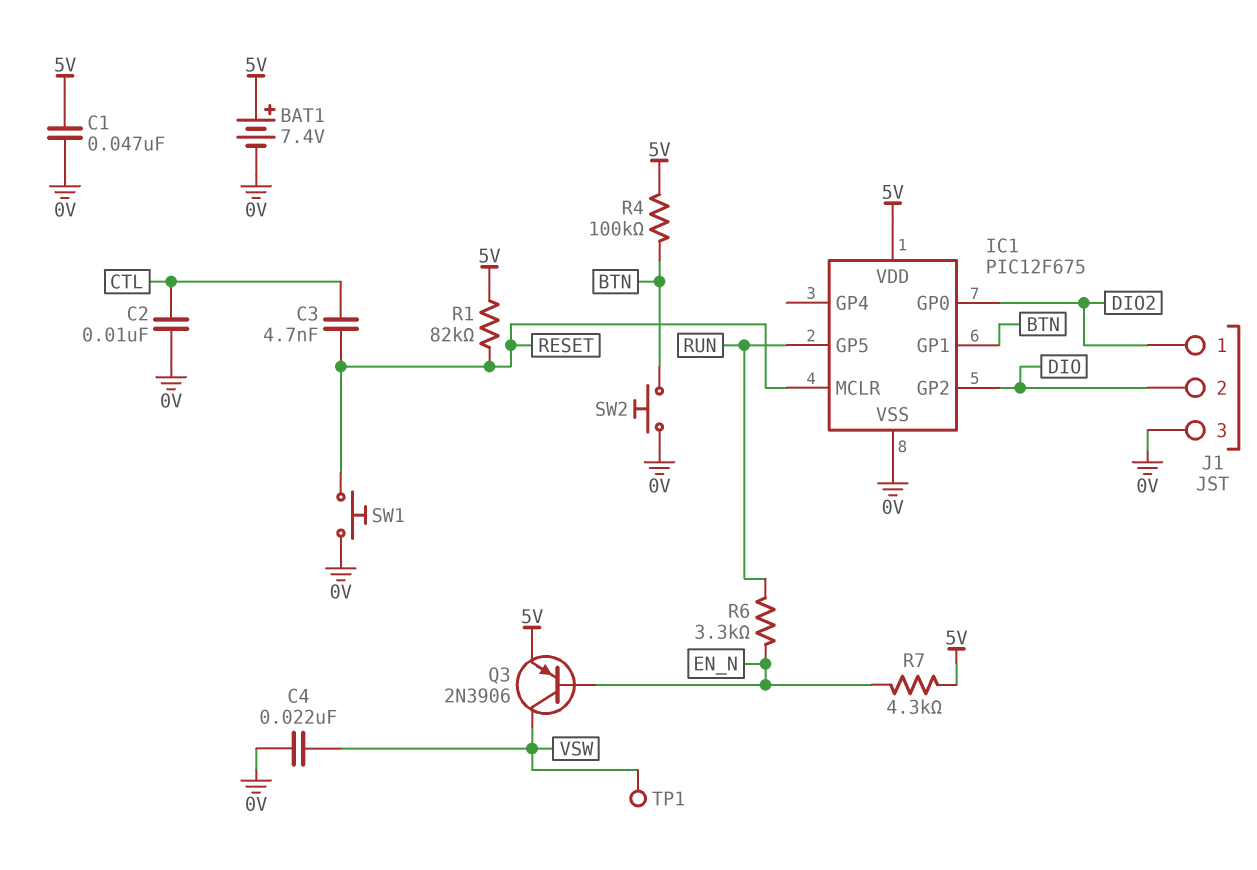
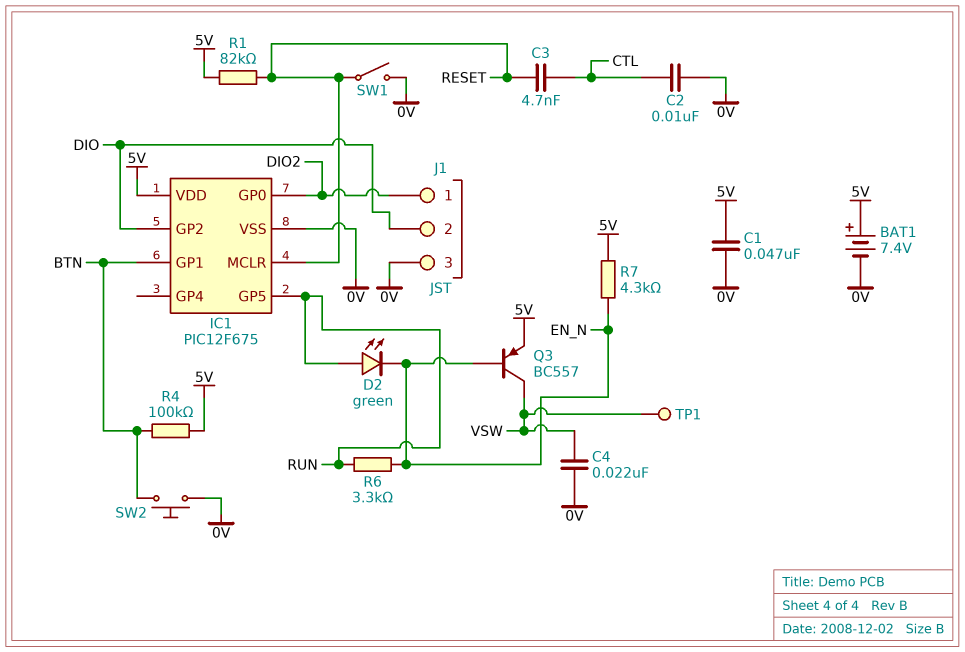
D2: none -> LED green (A RUN, K EN_N)
Q3: PNP 2N3906 (B EN_N, C VSW, E 5V) -> PNP BC557 (B EN_N, C VSW, E 5V)
SW1: button (0V, RESET) -> switch (0V, RESET)

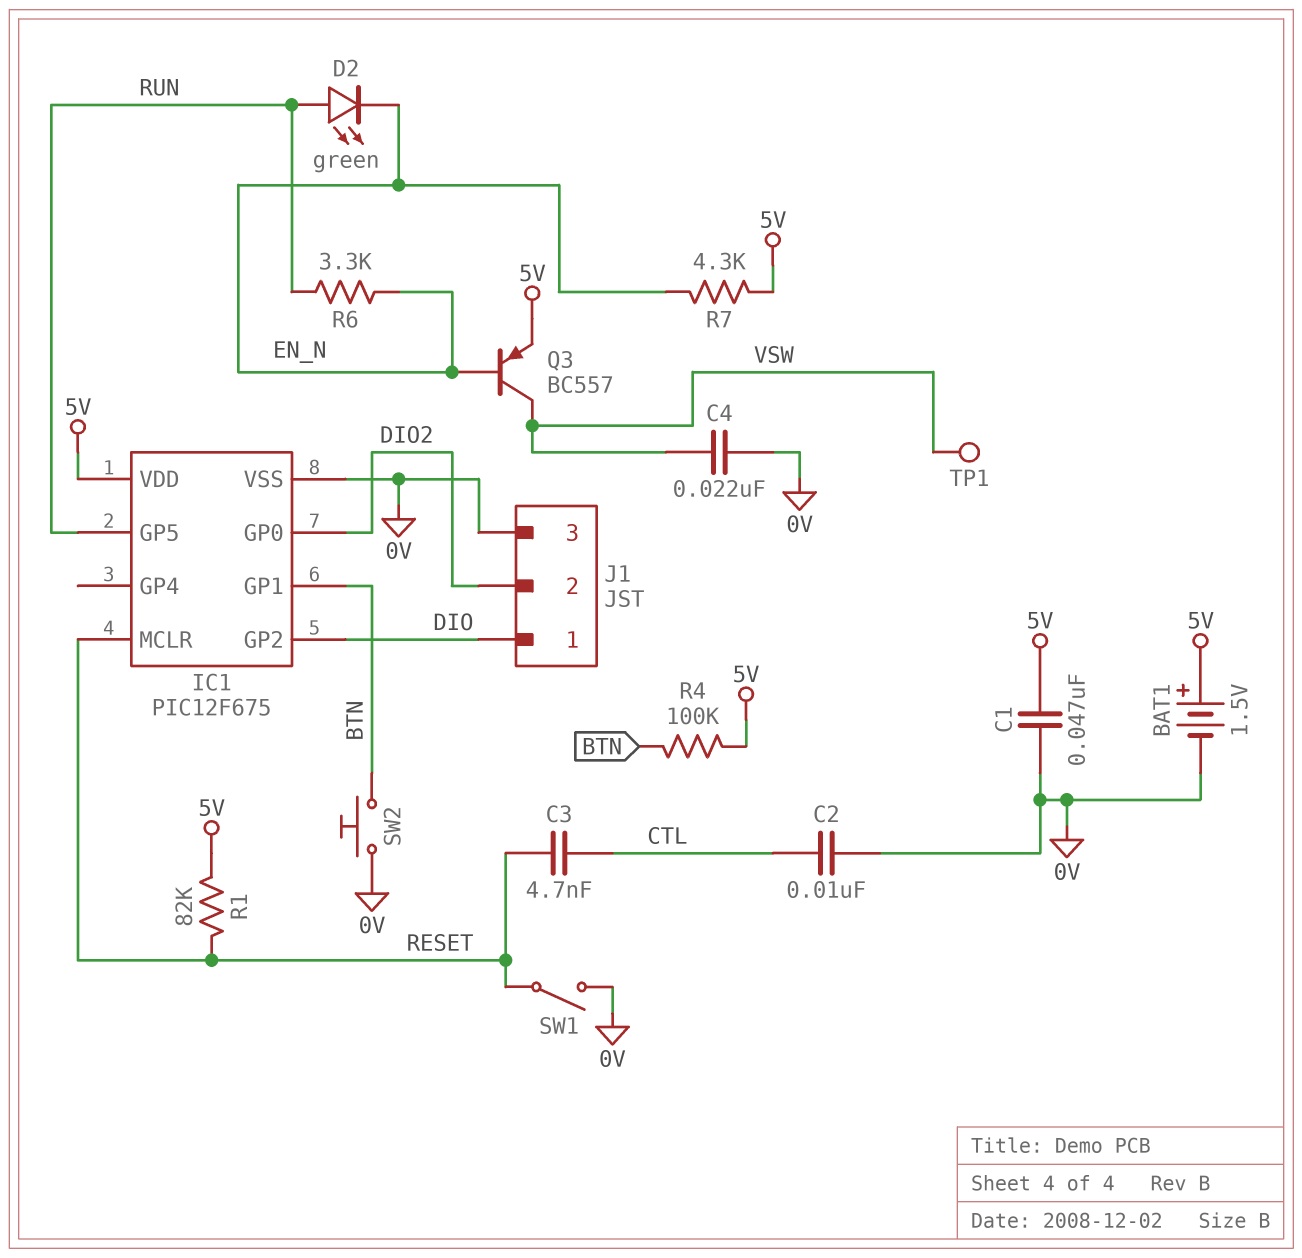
BAT1: 7.4V (plus 5V, minus 0V) -> 1.5V (plus 5V, minus 0V)
J1 pin 1: DIO2 -> DIO
J1 pin 2: DIO -> DIO2

